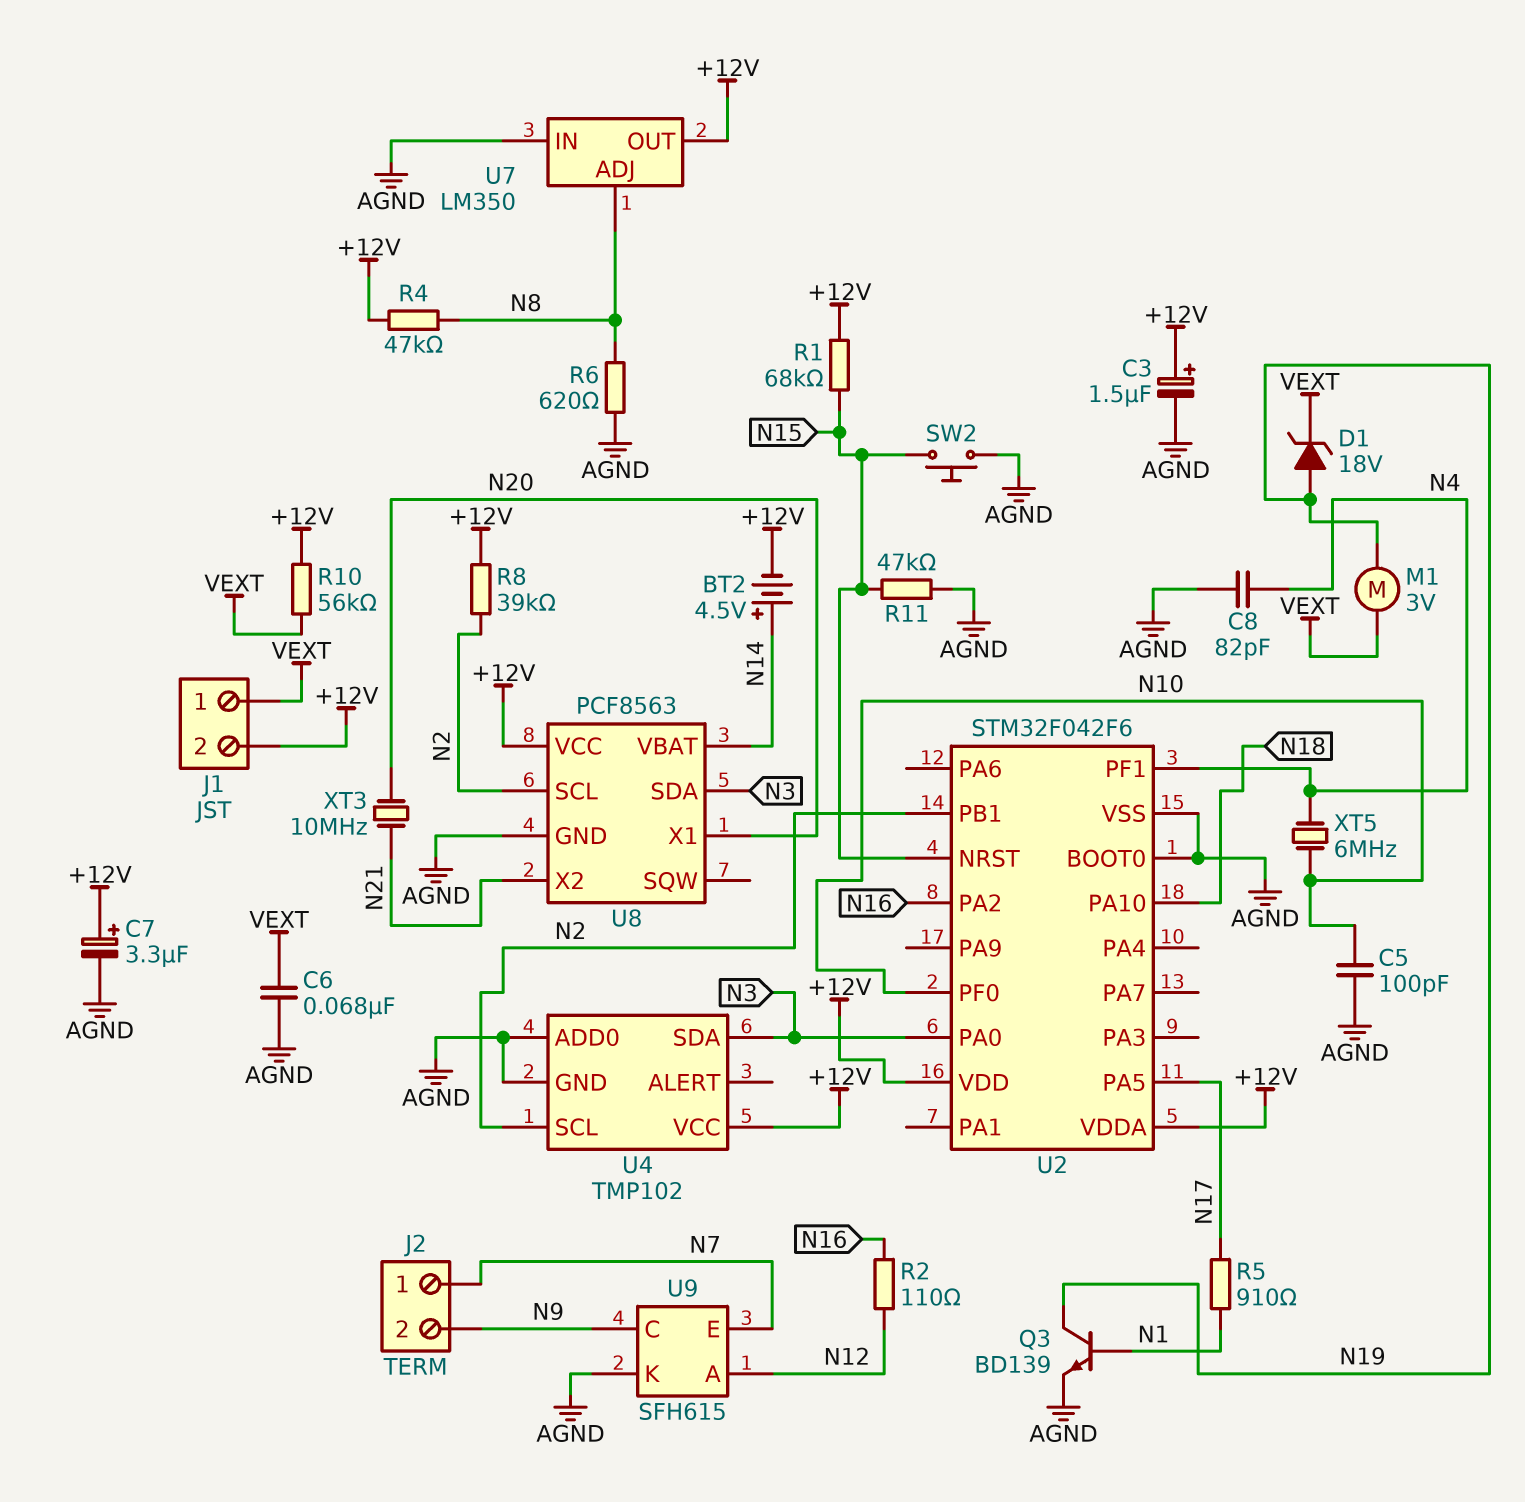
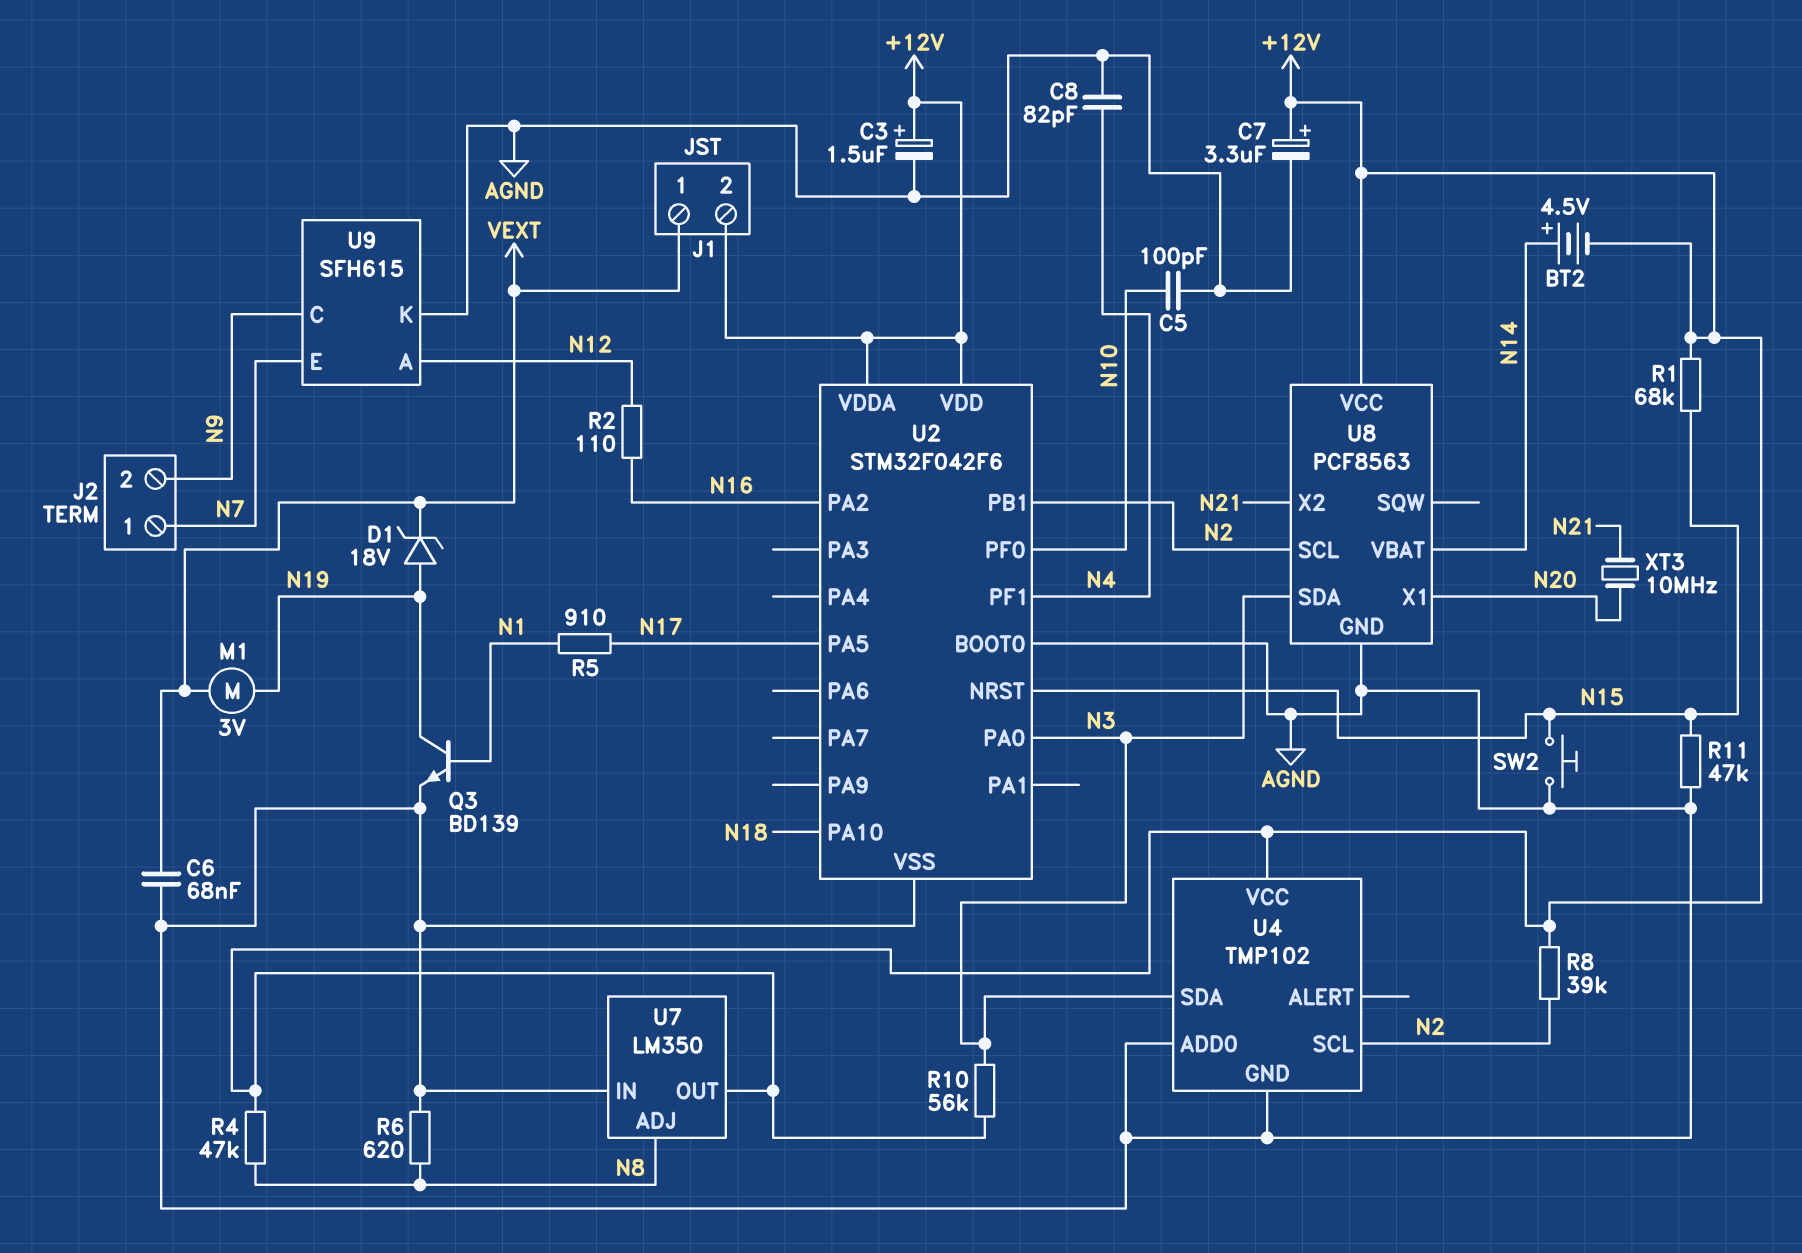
R10: 56k (+12V, VEXT) -> 56k (+12V, N3)
XT5: 6MHz (N4, N10) -> none

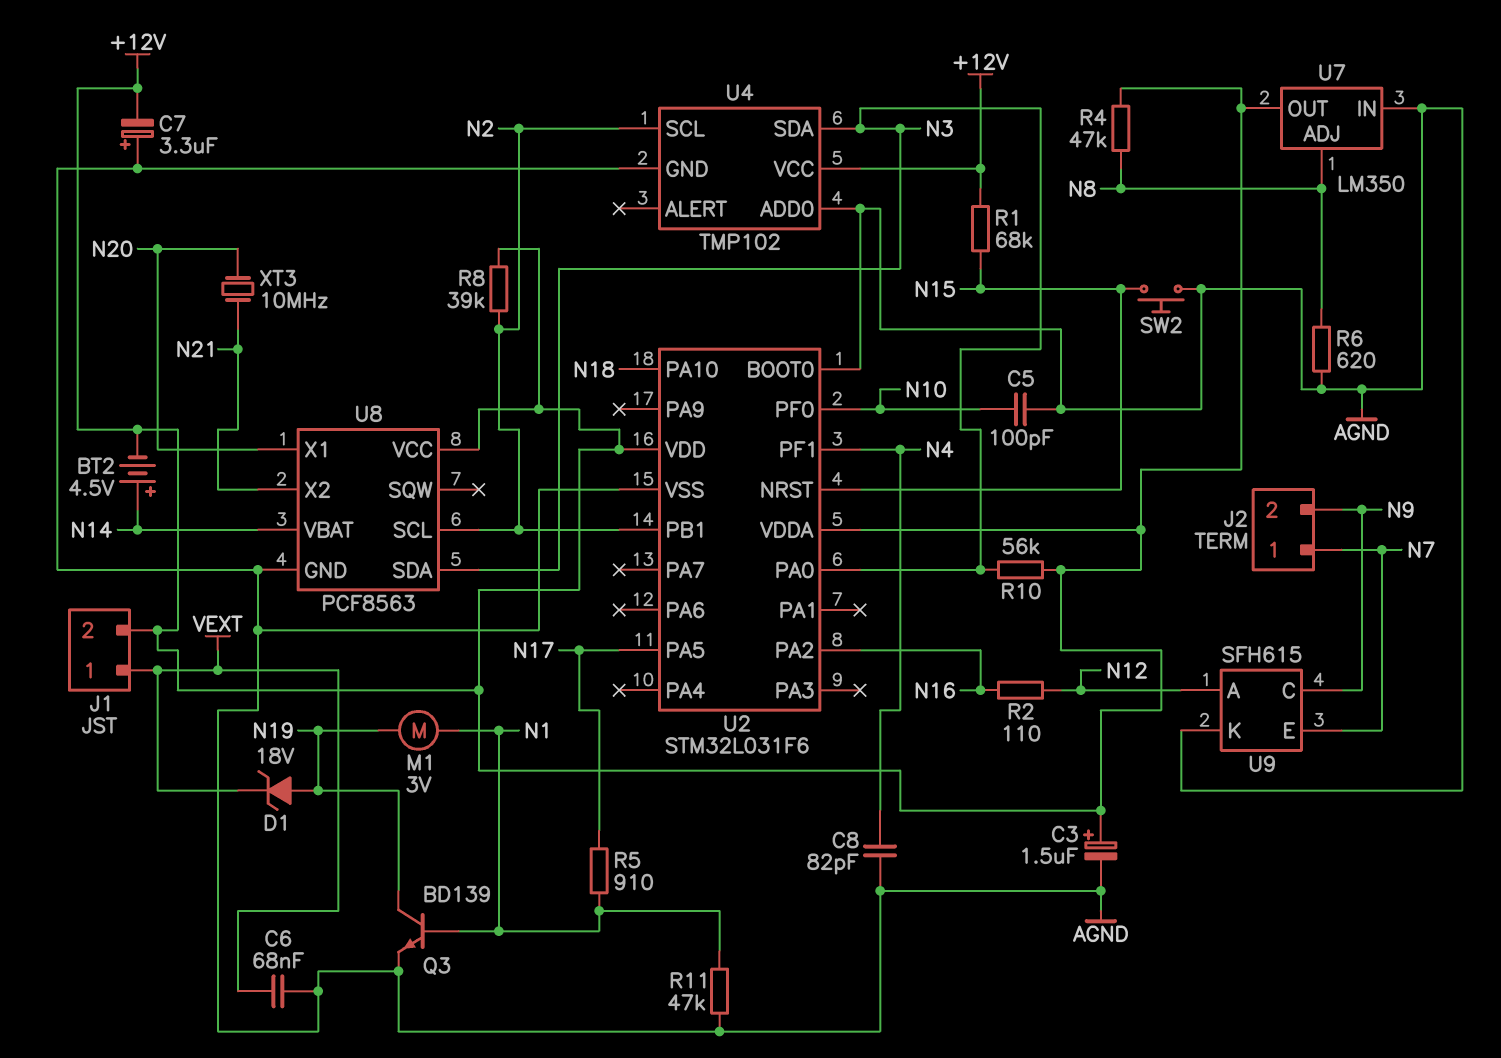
C7: 3.3uF (plus +12V, minus AGND) -> 3.3uF (plus AGND, minus +12V)
M1: motor 3V (N19, VEXT) -> motor 3V (N1, N19)
R11: 47k (AGND, N15) -> 47k (AGND, N1)
U2: STM32F042F6 -> STM32L031F6

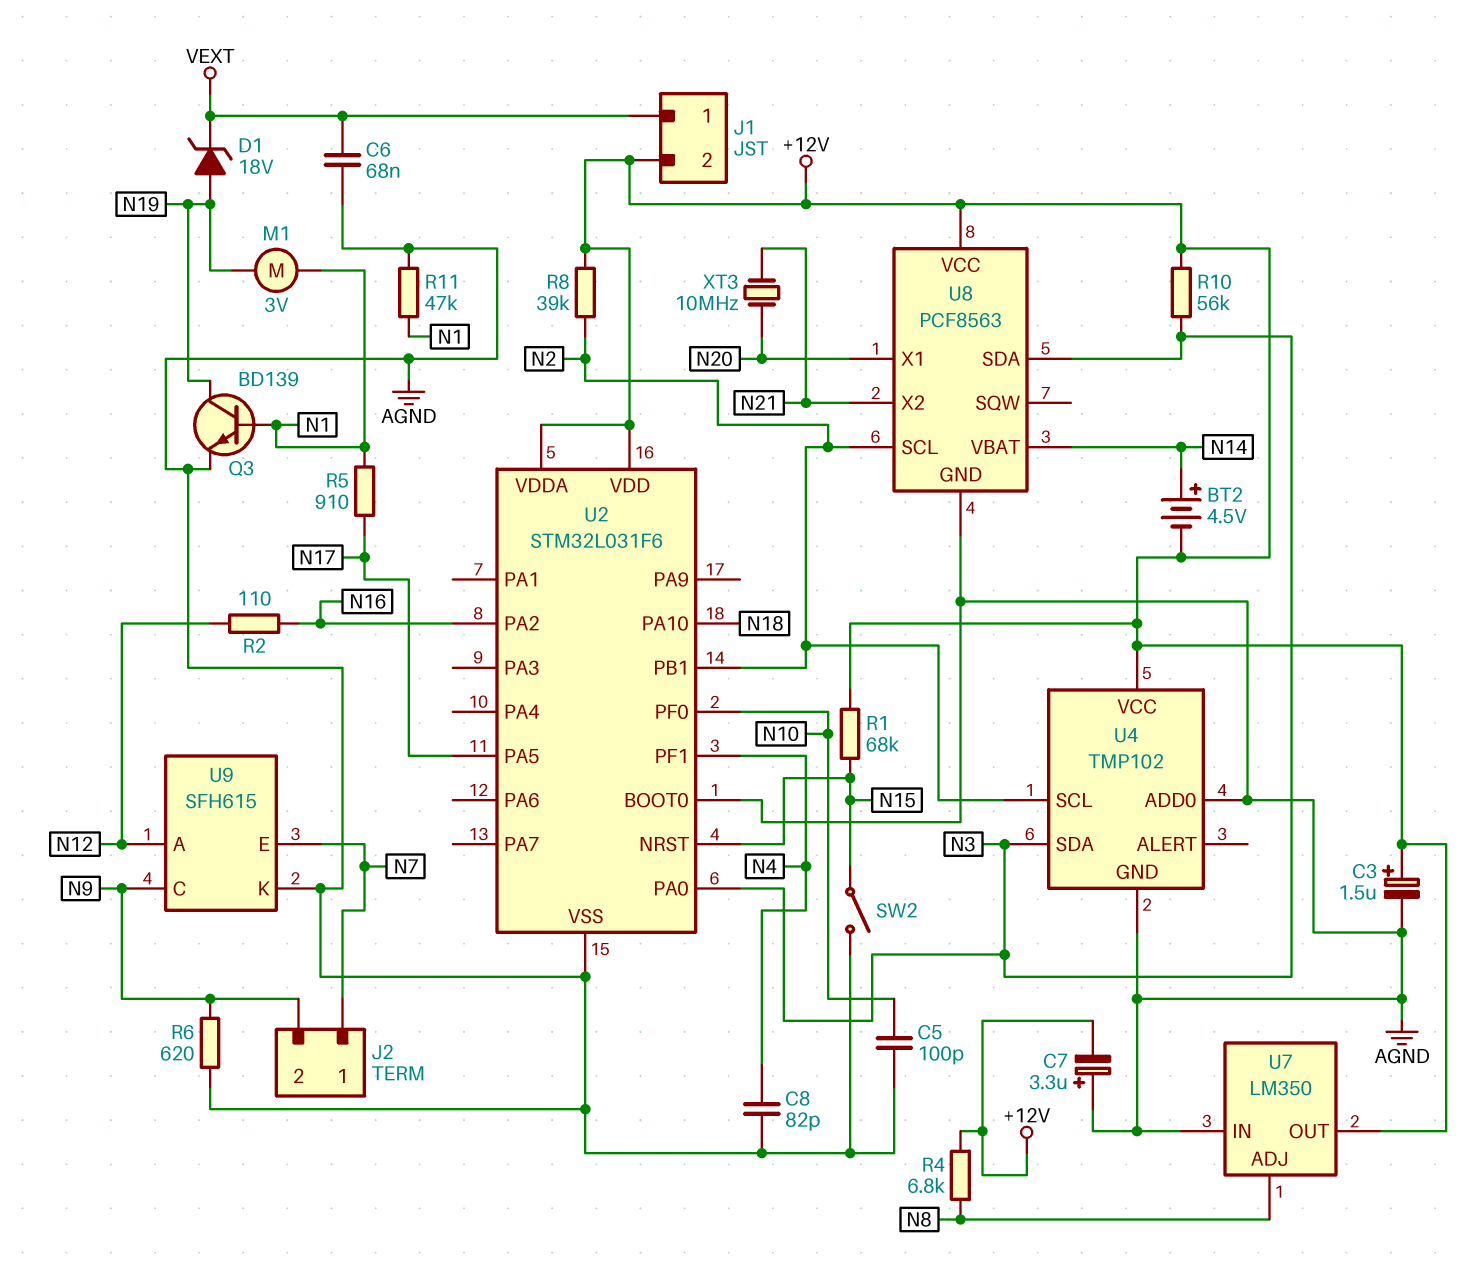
R4: 47k (+12V, N8) -> 6.8k (+12V, N8)
R6: 620 (AGND, N8) -> 620 (AGND, N9)
SW2: button (AGND, N15) -> switch (AGND, N15)

